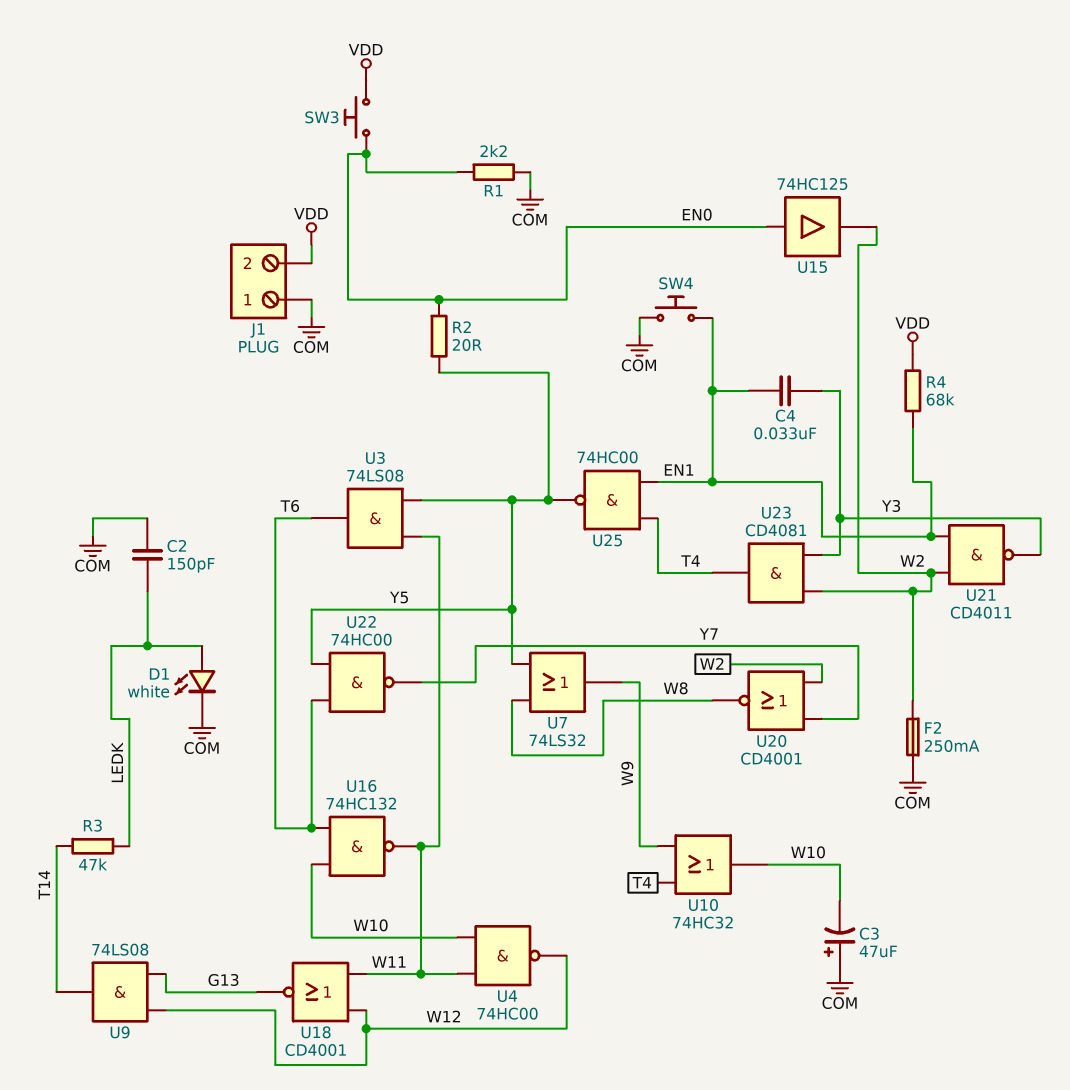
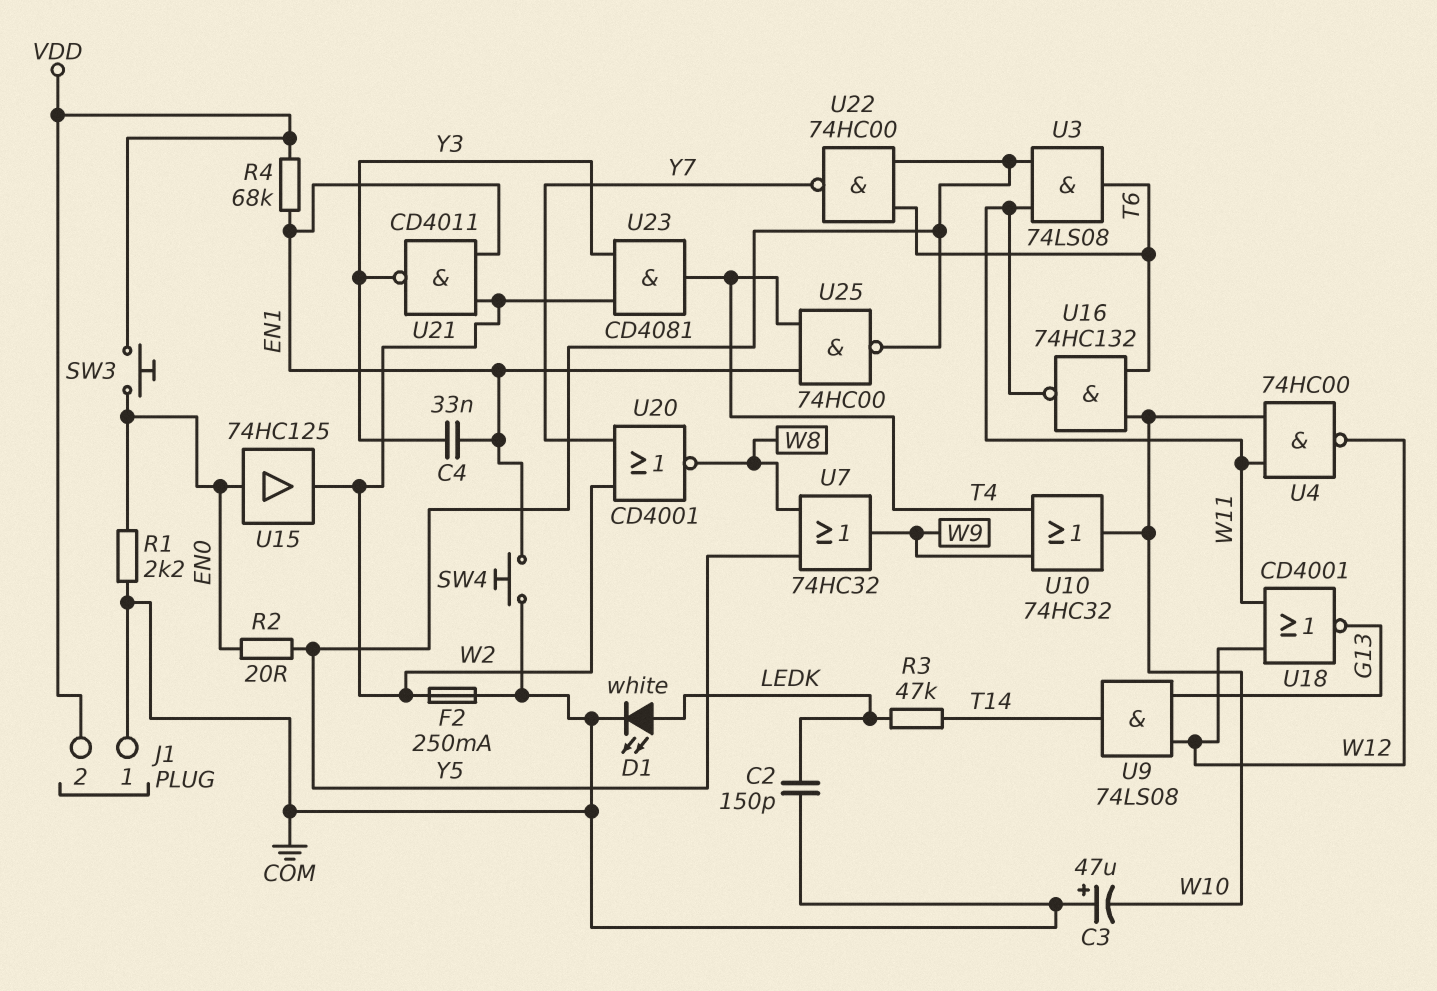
U7: OR 74LS32 (in W8, in Y5, out W9) -> OR 74HC32 (in W8, in Y5, out W9)

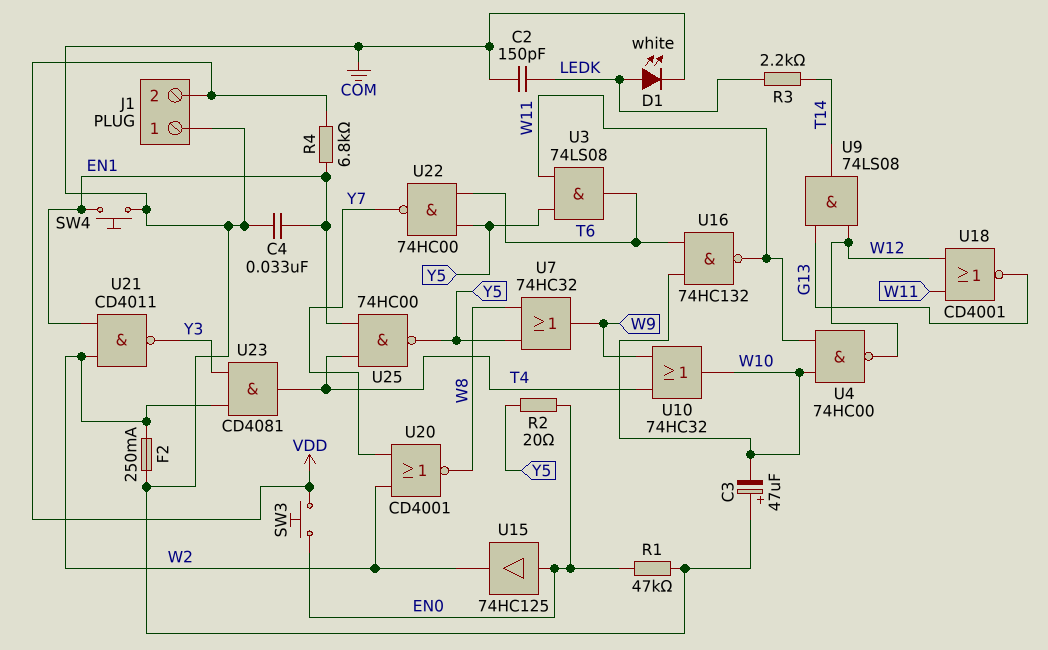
C4: 33nF (EN1, Y3) -> 33nF (COM, EN1)
R1: 2.2k (COM, EN0) -> 47k (COM, EN0)
R3: 47k (LEDK, T14) -> 2.2k (LEDK, T14)
R4: 68k (EN1, VDD) -> 6.8k (EN1, VDD)

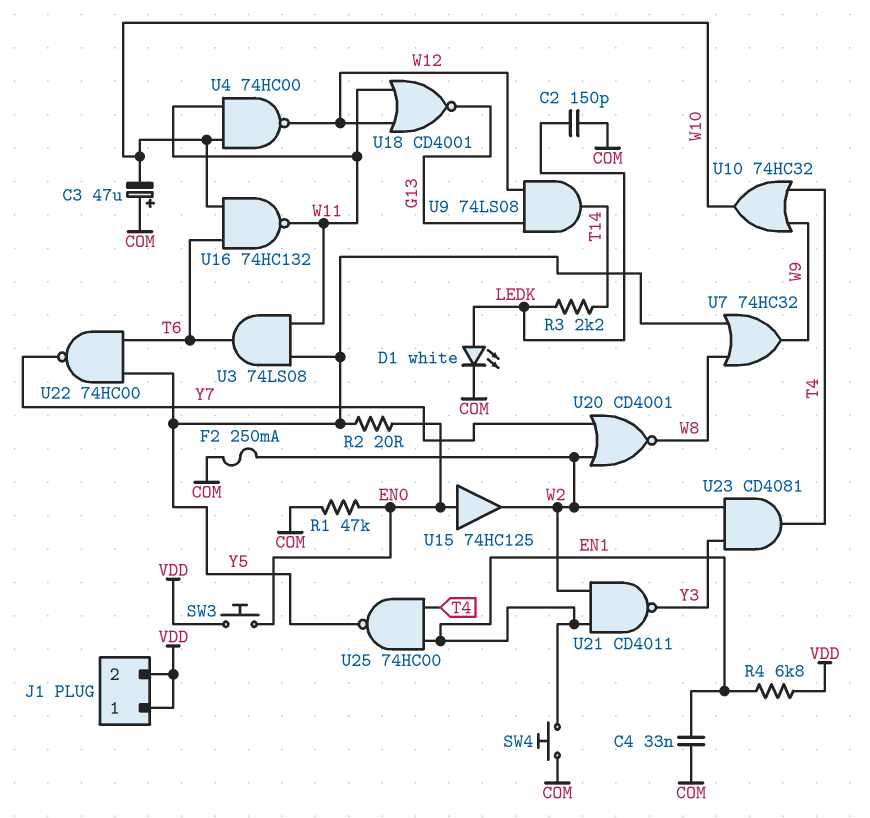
J1 pin 1: COM -> VDD

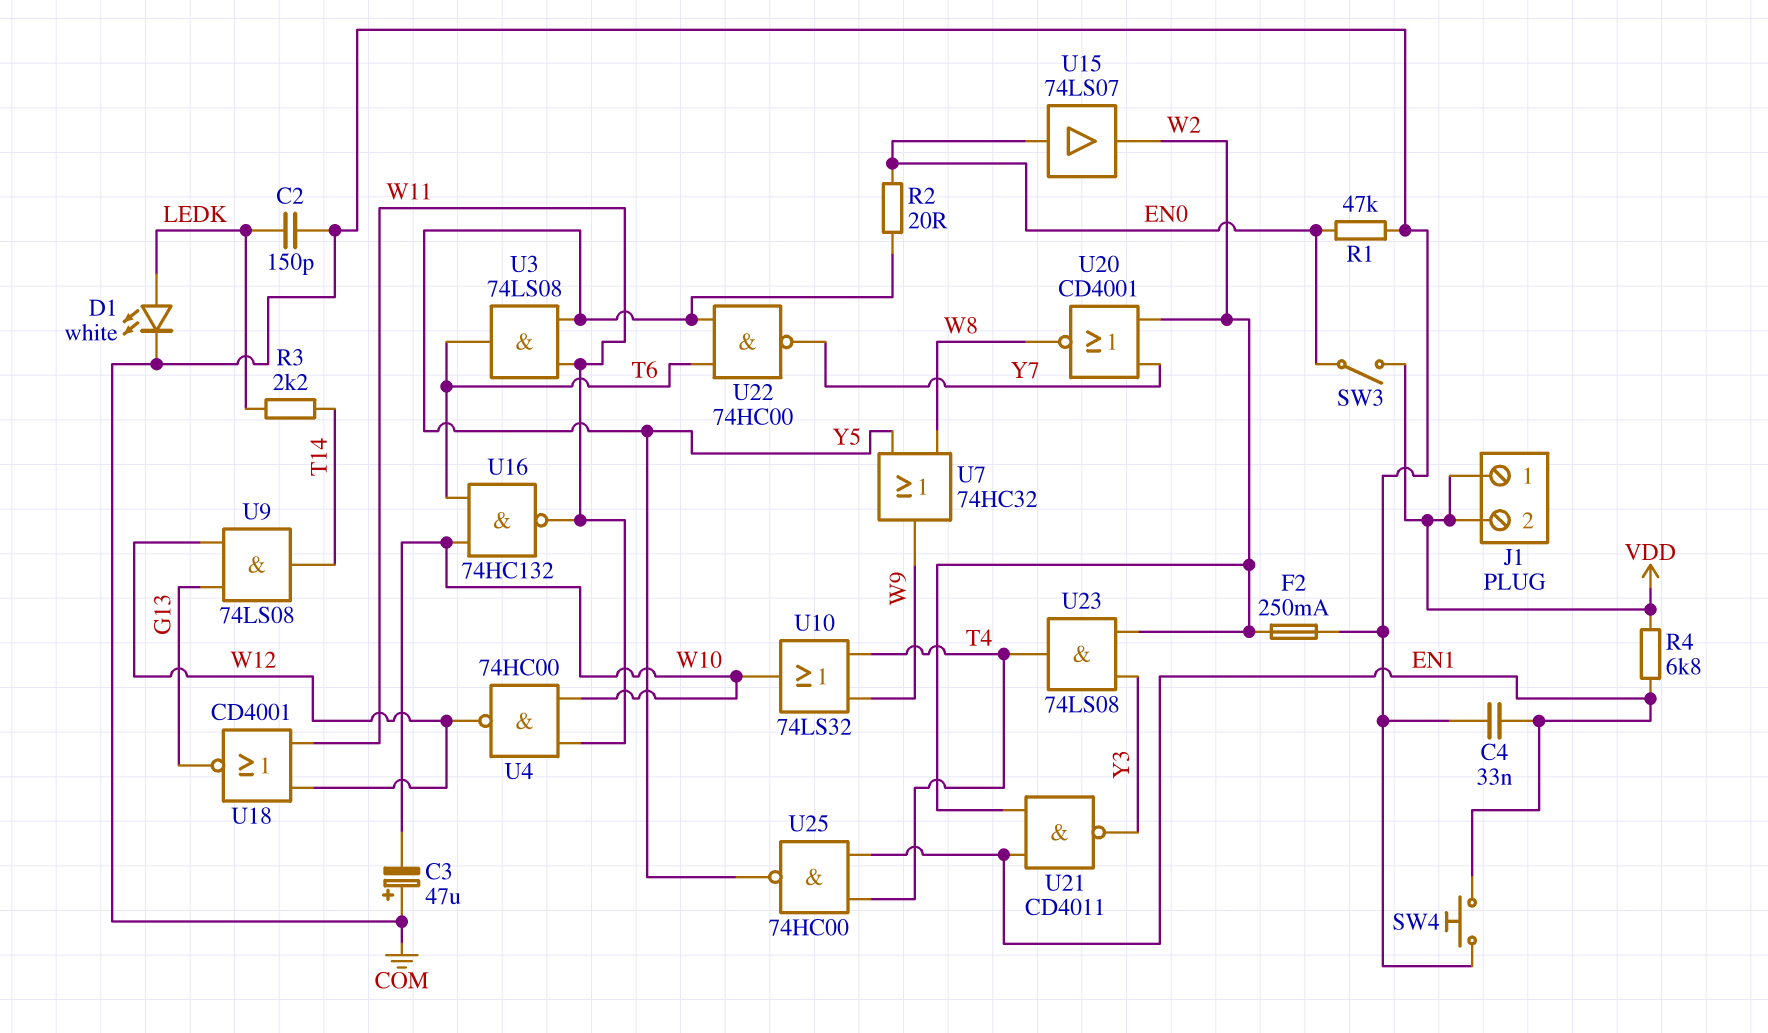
SW3: button (EN0, VDD) -> switch (EN0, VDD)
U10: OR 74HC32 (in T4, in W9, out W10) -> OR 74LS32 (in T4, in W9, out W10)
U15: buffer 74HC125 (in EN0, out W2) -> buffer 74LS07 (in EN0, out W2)
U23: AND CD4081 (in W2, in Y3, out T4) -> AND 74LS08 (in W2, in Y3, out T4)

